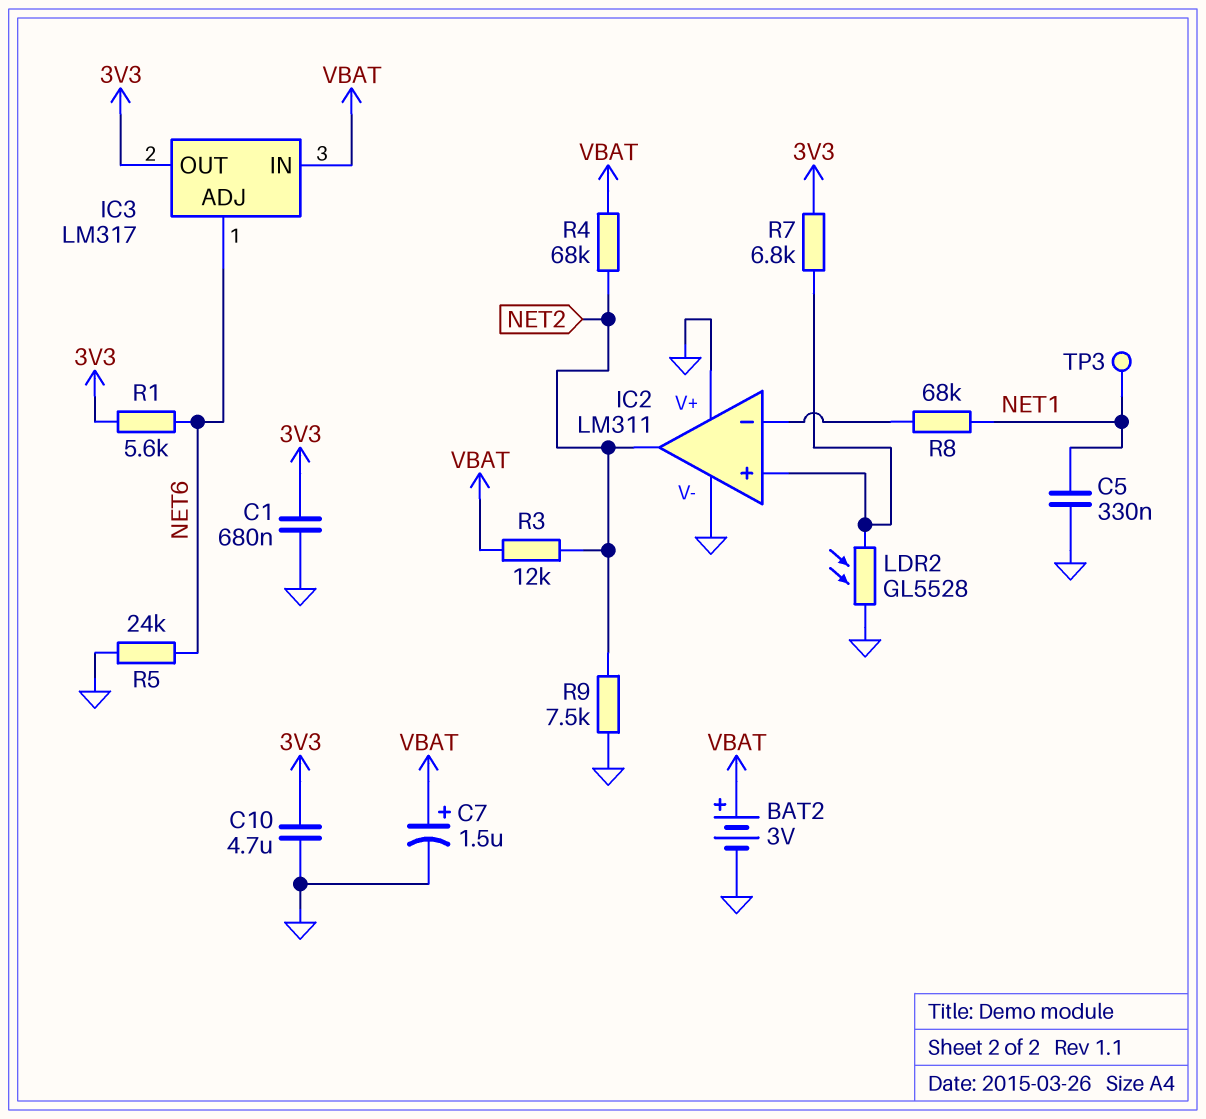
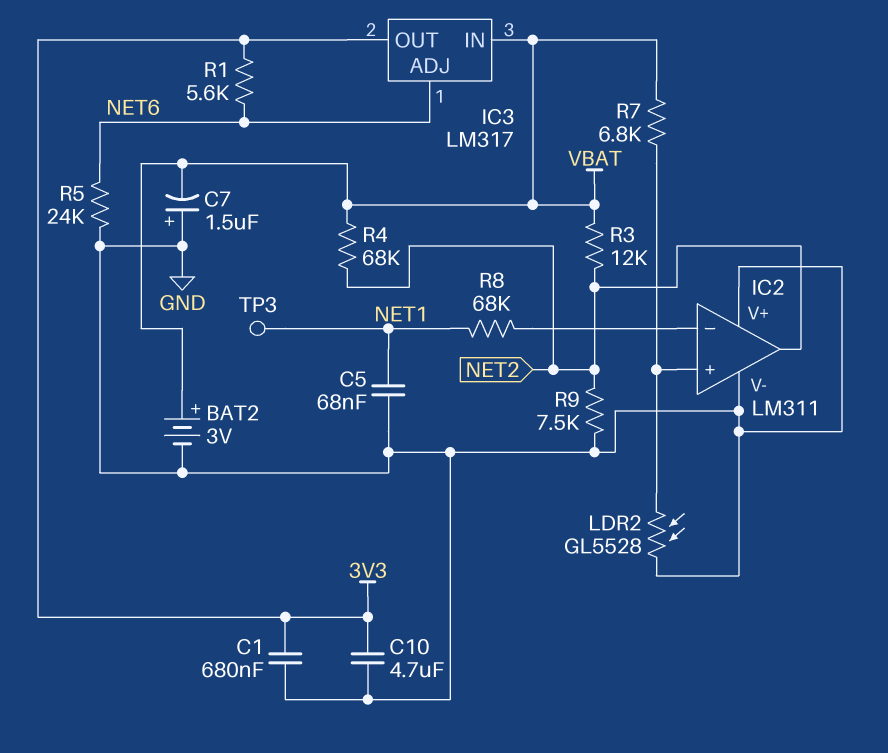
C5: 330nF (GND, NET1) -> 68nF (GND, NET1)
C7: 1.5uF (plus VBAT, minus GND) -> 1.5uF (plus GND, minus VBAT)
R7: 6.8k (3V3, IC2/in+) -> 6.8k (IC2/in+, VBAT)

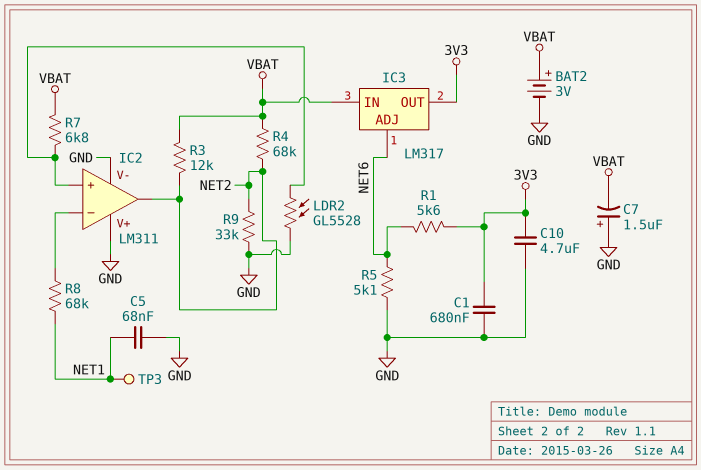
R5: 24k (GND, NET6) -> 5.1k (GND, NET6)
R9: 7.5k (GND, NET2) -> 33k (GND, NET2)

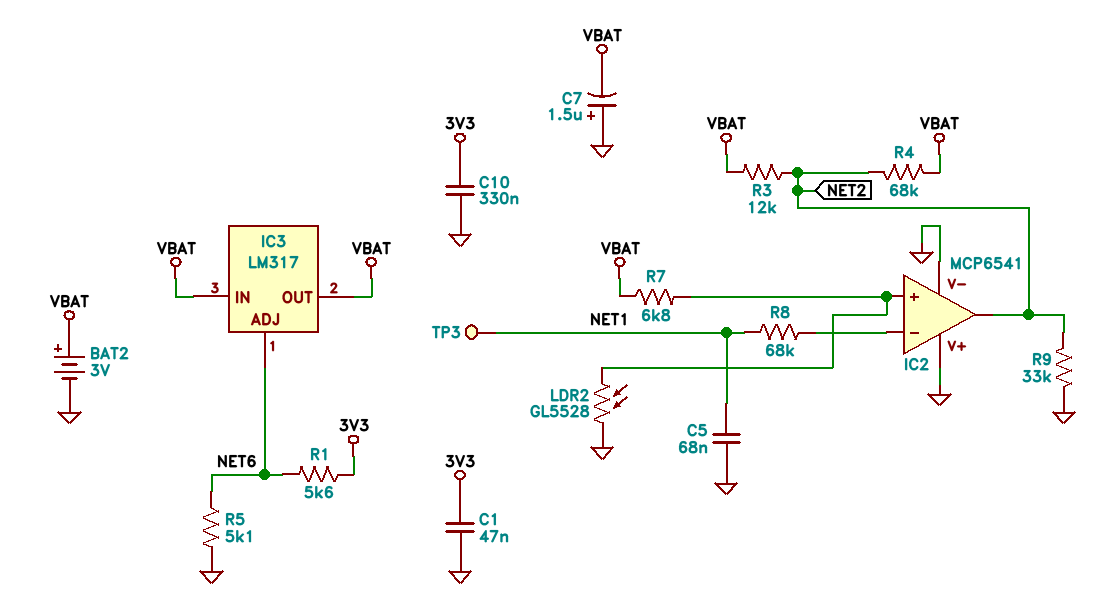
C1: 680nF (3V3, GND) -> 47nF (3V3, GND)
C10: 4.7uF (3V3, GND) -> 330nF (3V3, GND)
IC2: LM311 -> MCP6541
IC3 pin OUT: 3V3 -> VBAT

